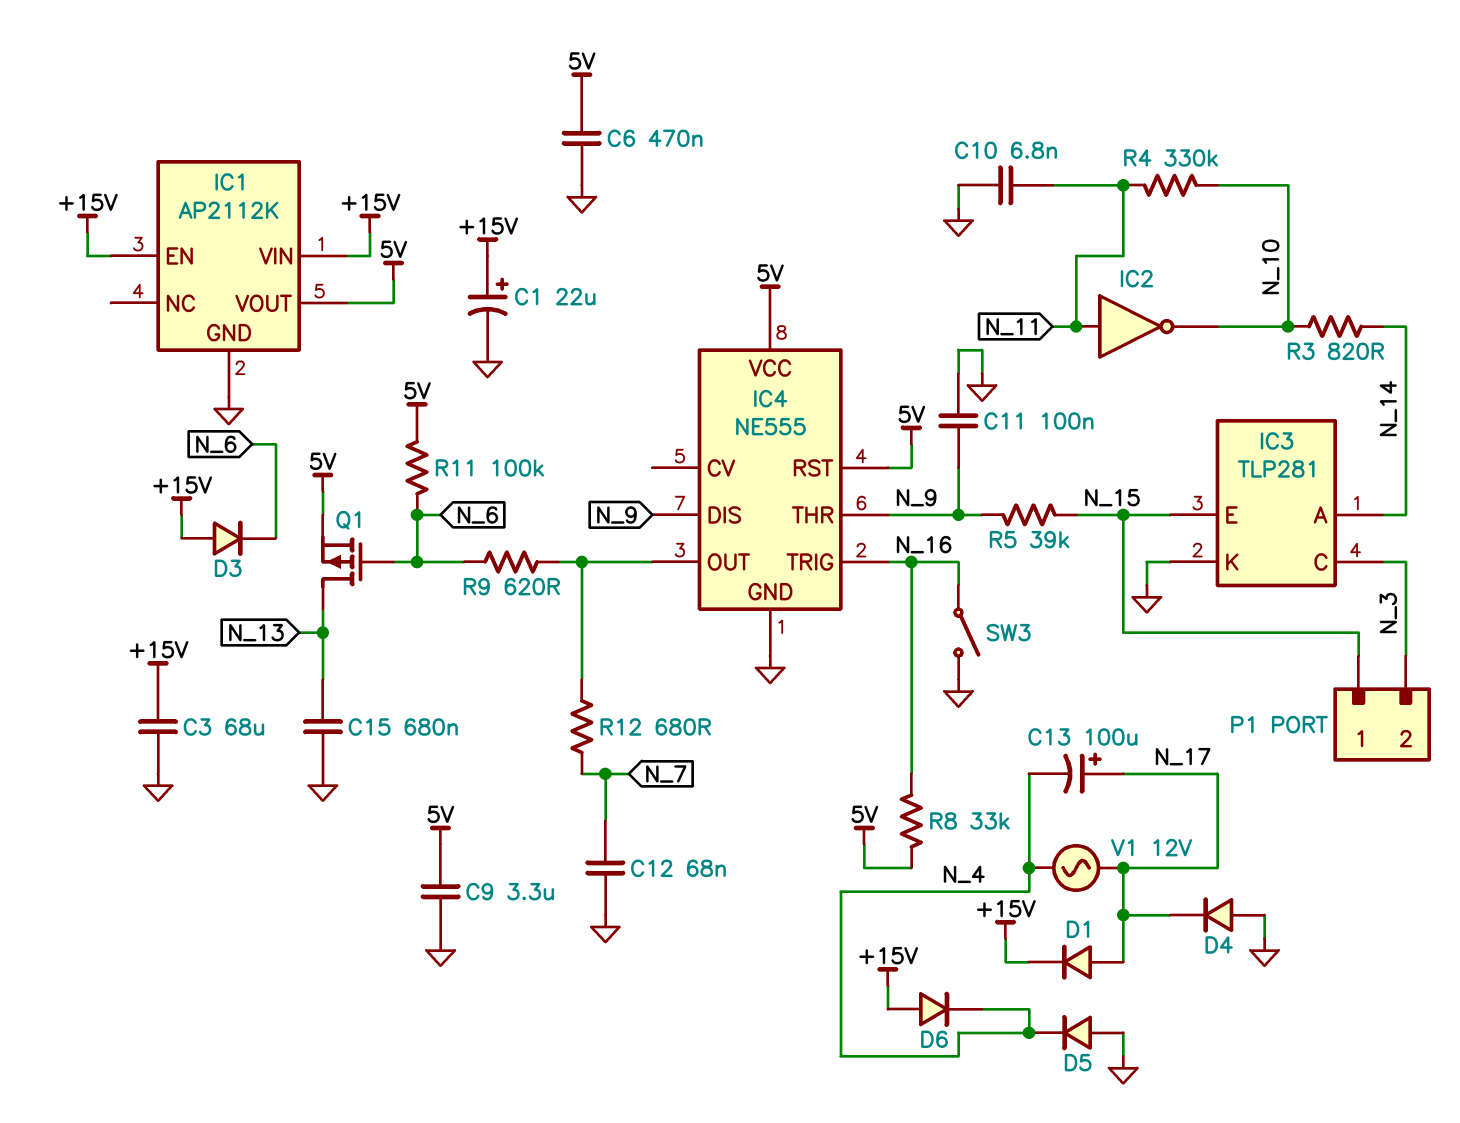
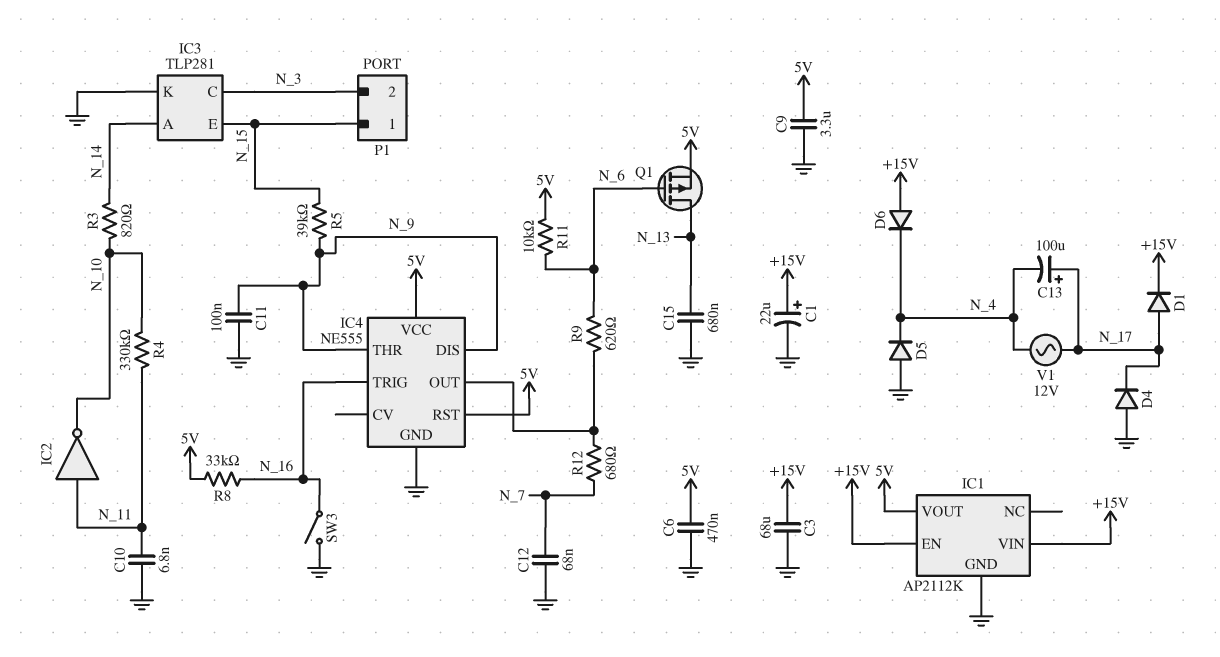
D3: diode (A +15V, K N_6) -> none
R11: 100k (5V, N_6) -> 10k (5V, N_6)

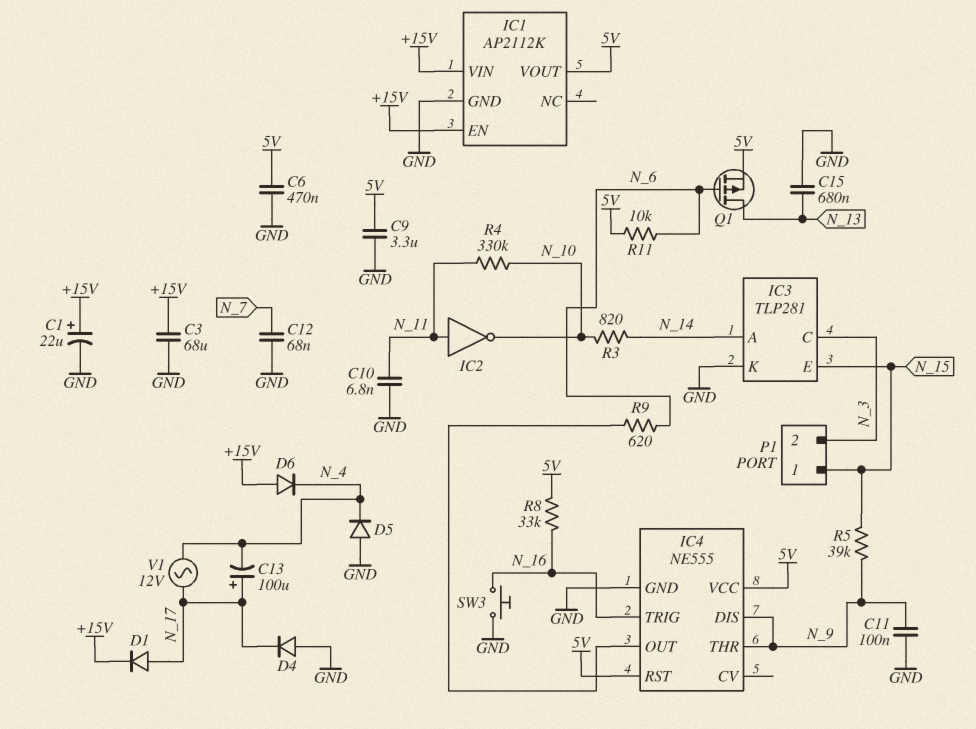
R12: 680 (IC4/OUT, N_7) -> none
SW3: switch (GND, N_16) -> button (GND, N_16)

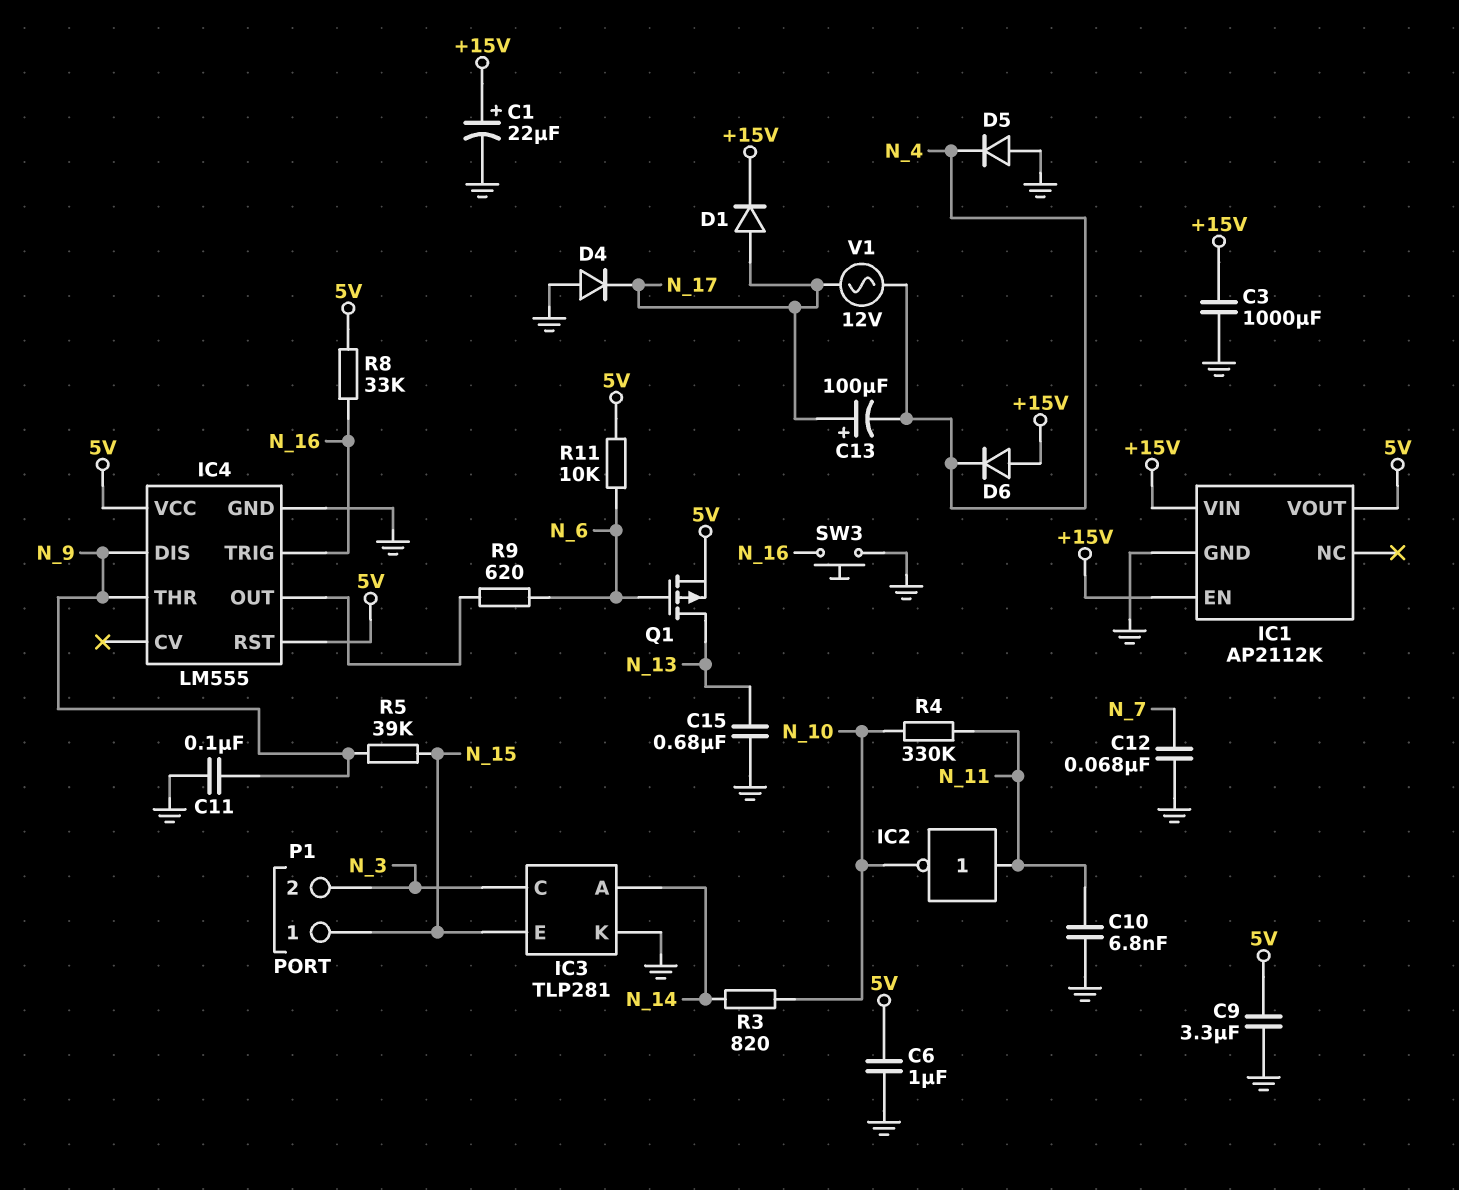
C3: 68uF (+15V, GND) -> 1000uF (+15V, GND)
C6: 470nF (5V, GND) -> 1uF (5V, GND)
IC4: NE555 -> LM555

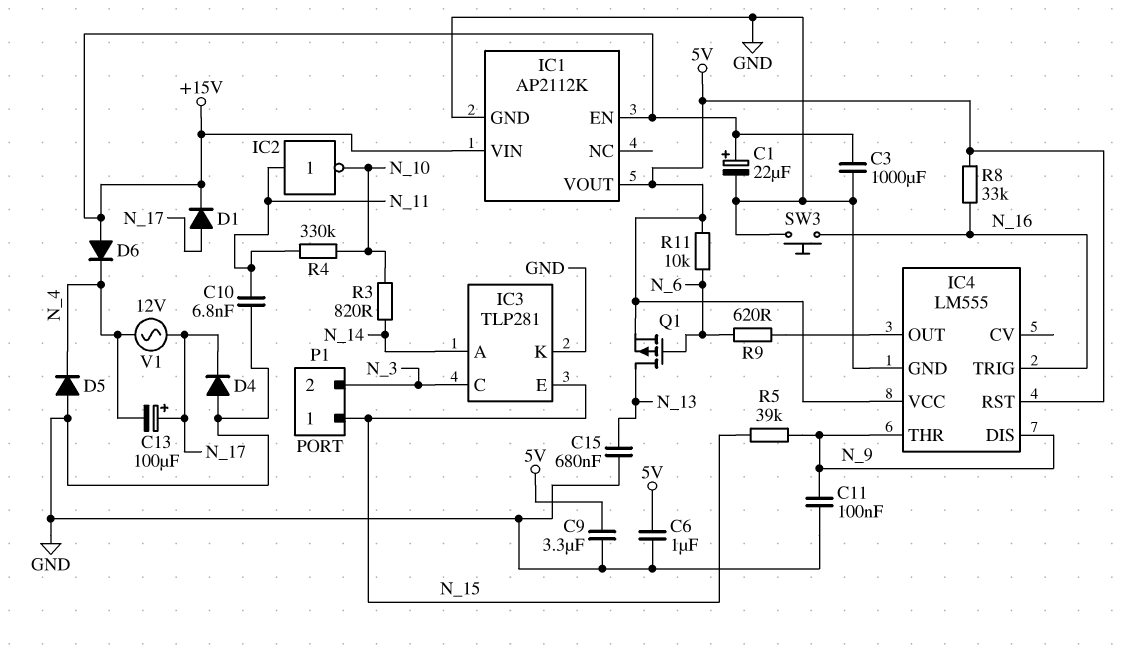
C12: 68nF (GND, N_7) -> none

